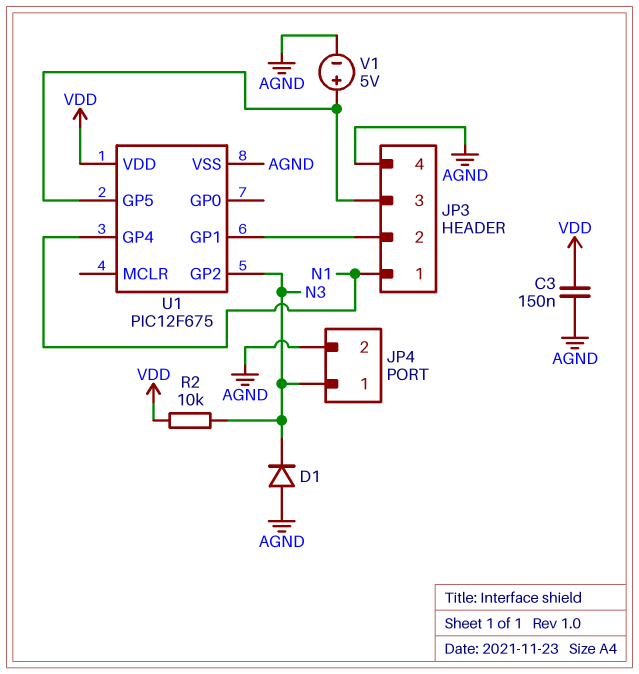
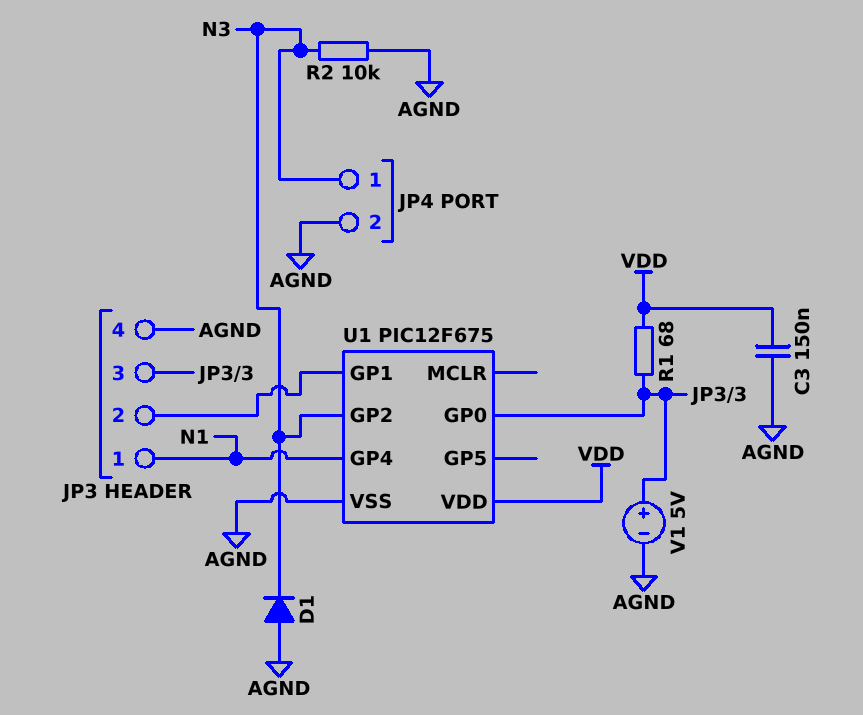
R1: none -> 68 (JP3/3, VDD)
R2: 10k (N3, VDD) -> 10k (AGND, N3)
U1 pin GP0: none -> JP3/3
U1 pin GP5: JP3/3 -> none

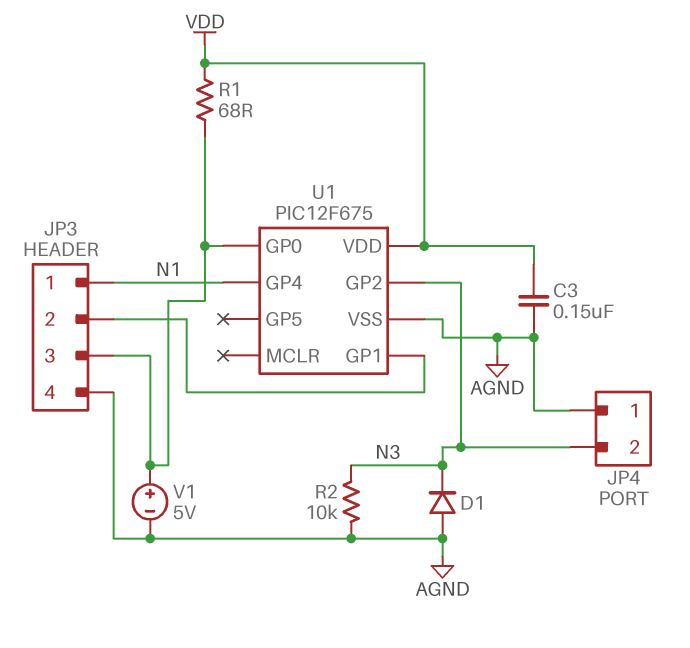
JP4 pin 1: N3 -> AGND
JP4 pin 2: AGND -> N3

